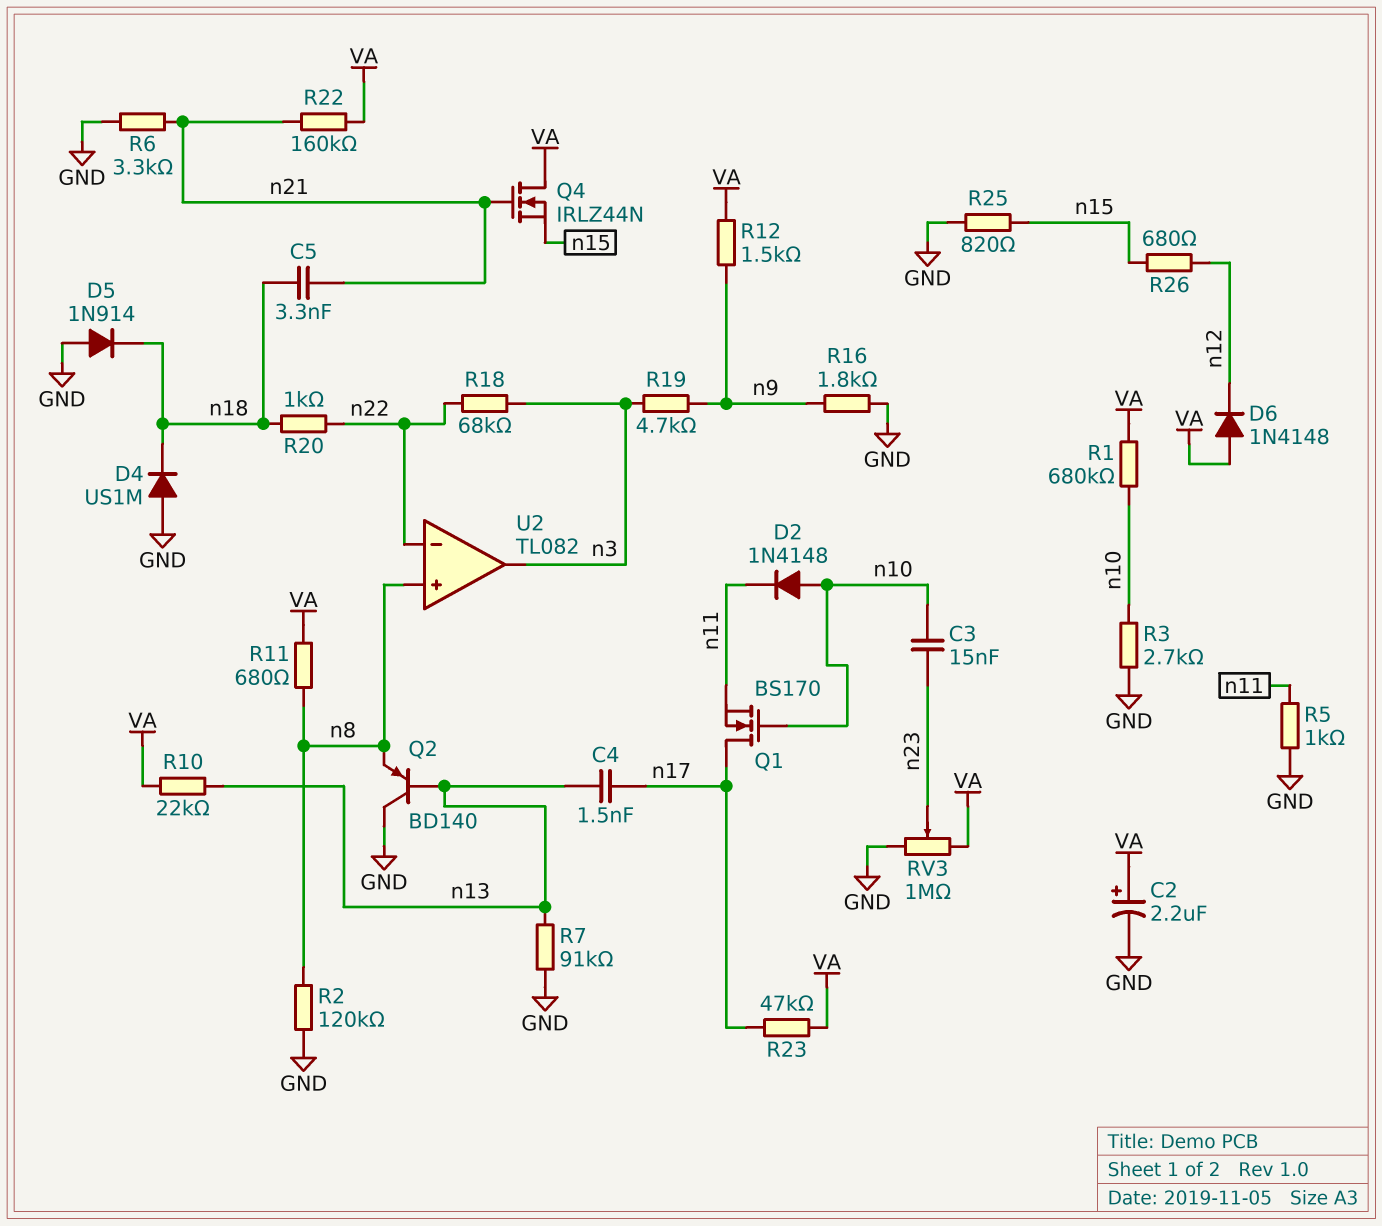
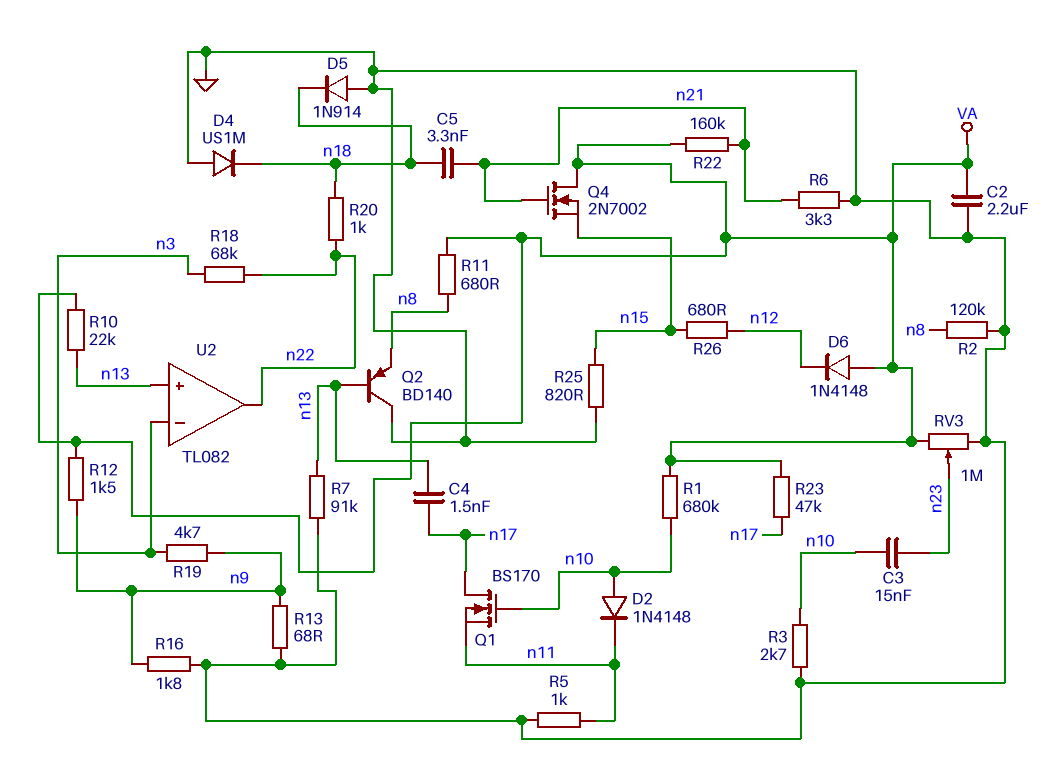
C2: 2.2uF (plus VA, minus GND) -> 2.2uF (GND, VA)
Q4: NMOS IRLZ44N (G n21, D VA, S n15) -> NMOS 2N7002 (G n21, D VA, S n15)
R13: none -> 68 (GND, n9)
U2 pin in+: n8 -> n13
U2 pin in-: n22 -> n3
U2 pin out: n3 -> n22

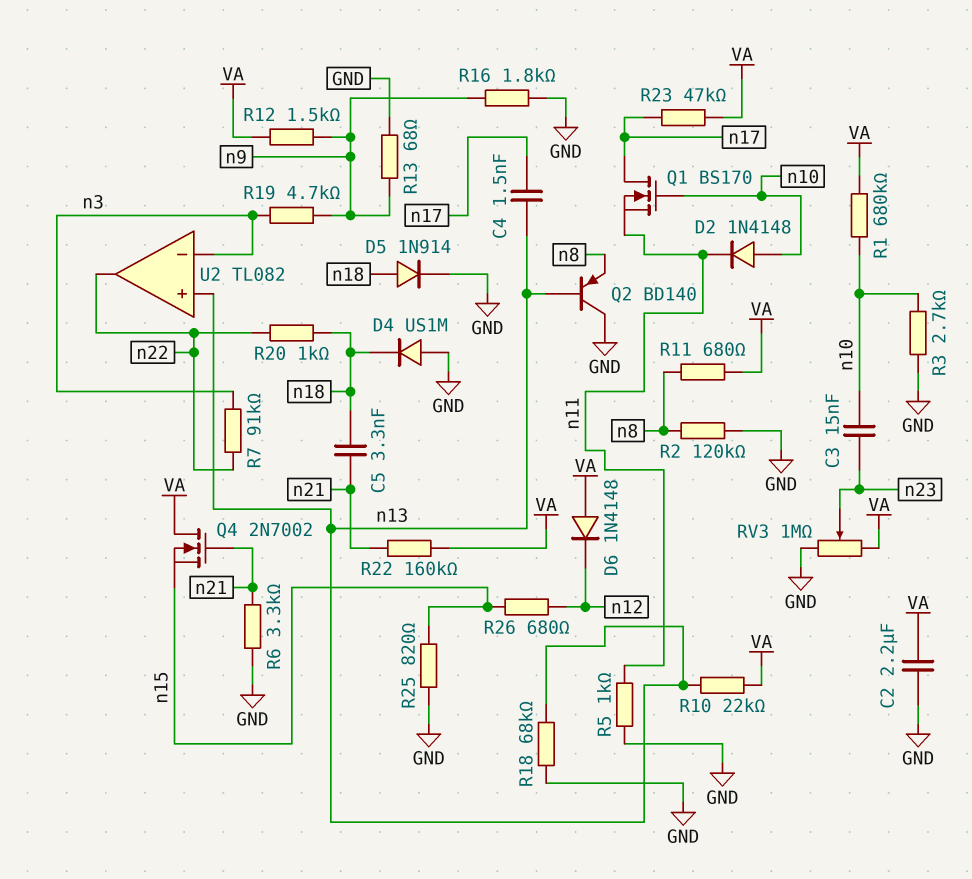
D5: diode 1N914 (A GND, K n18) -> diode 1N914 (A n18, K GND)
R7: 91k (GND, n13) -> 91k (n3, n22)
R18: 68k (n3, n22) -> 68k (GND, n13)

